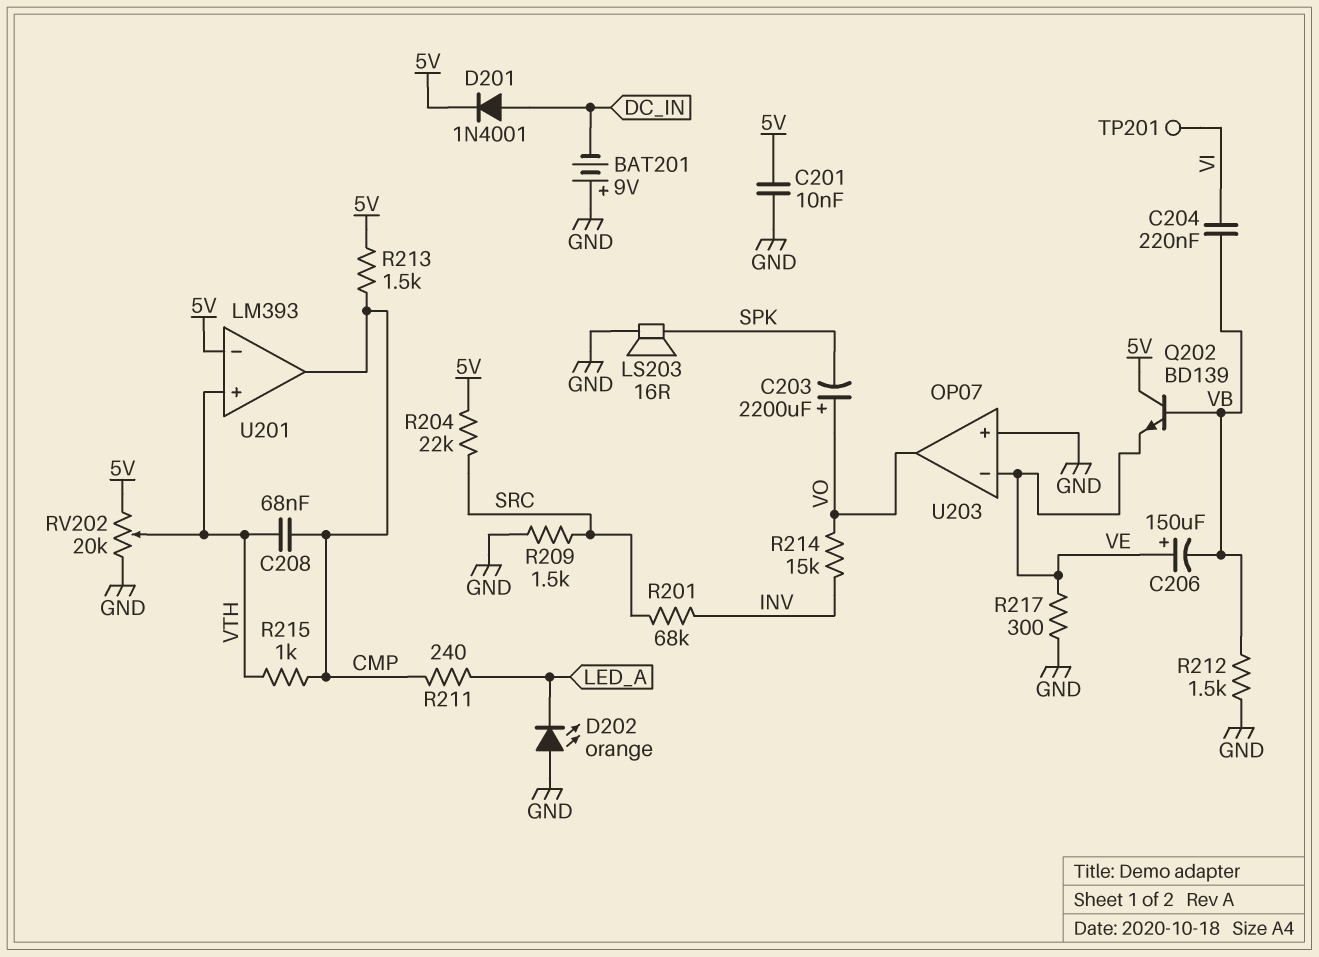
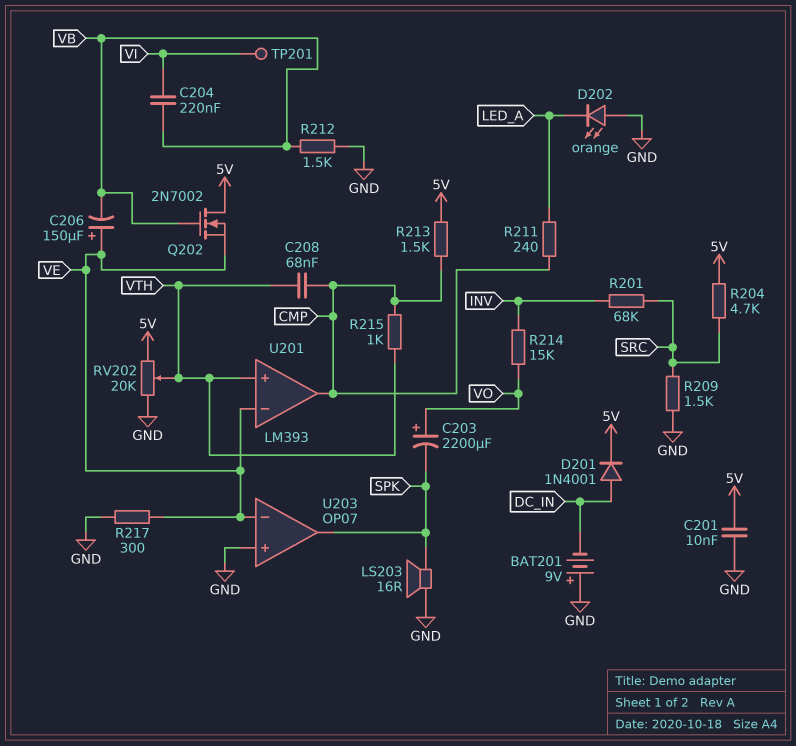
Q202: NPN BD139 (B VB, C 5V, E VE) -> NMOS 2N7002 (G VB, D 5V, S VE)
R204: 22k (5V, SRC) -> 4.7k (5V, SRC)
U201 pin in-: 5V -> VE
U203 pin out: VO -> SPK

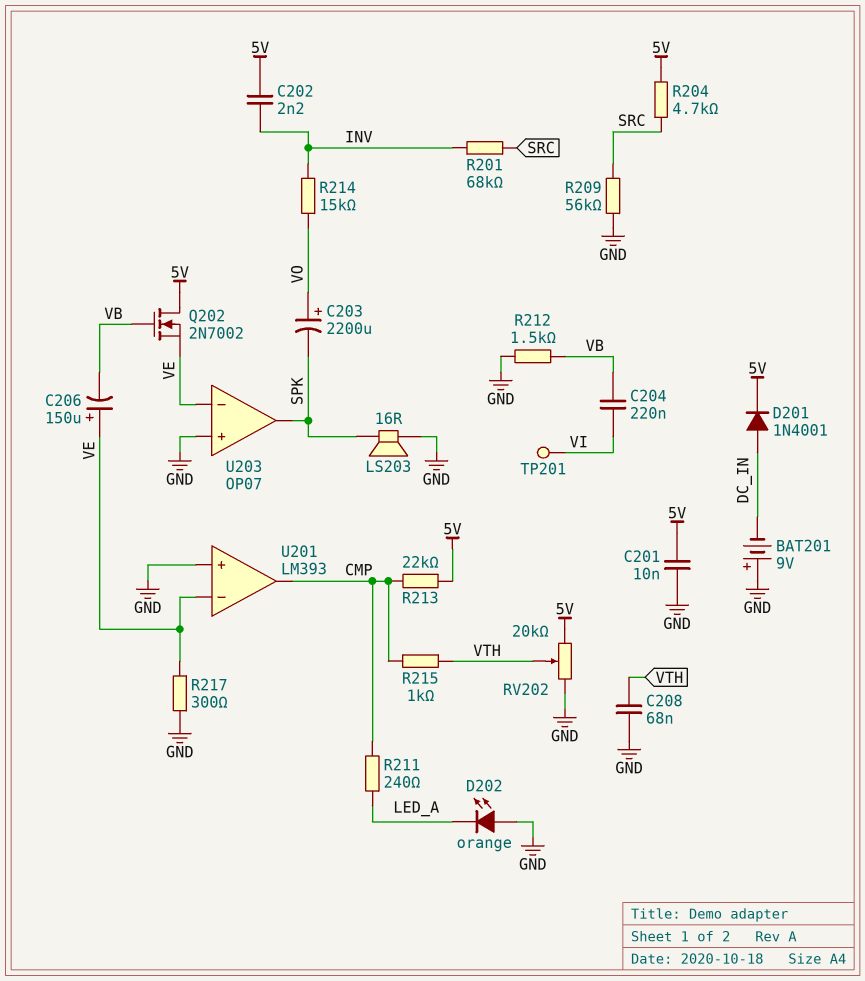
C202: none -> 2.2nF (5V, INV)
C208: 68nF (CMP, VTH) -> 68nF (GND, VTH)
R209: 1.5k (GND, SRC) -> 56k (GND, SRC)
R213: 1.5k (5V, CMP) -> 22k (5V, CMP)
U201 pin in+: VTH -> GND

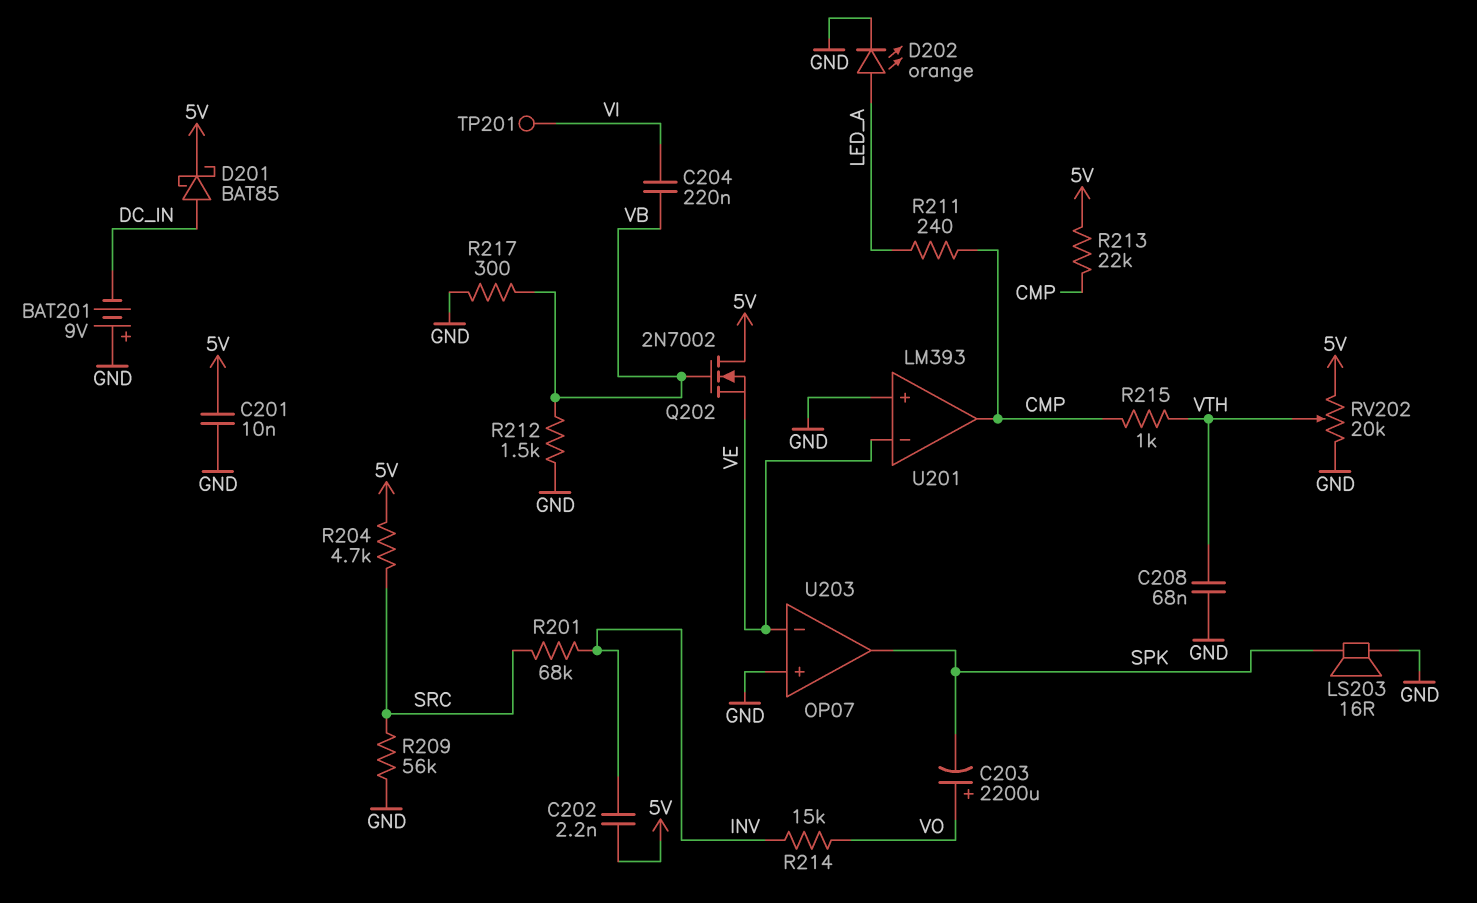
C206: 150uF (plus VE, minus VB) -> none
D201: diode 1N4001 (A DC_IN, K 5V) -> schottky BAT85 (A DC_IN, K 5V)
D202: LED orange (A GND, K LED_A) -> LED orange (A LED_A, K GND)
R217: 300 (GND, VE) -> 300 (GND, VB)

